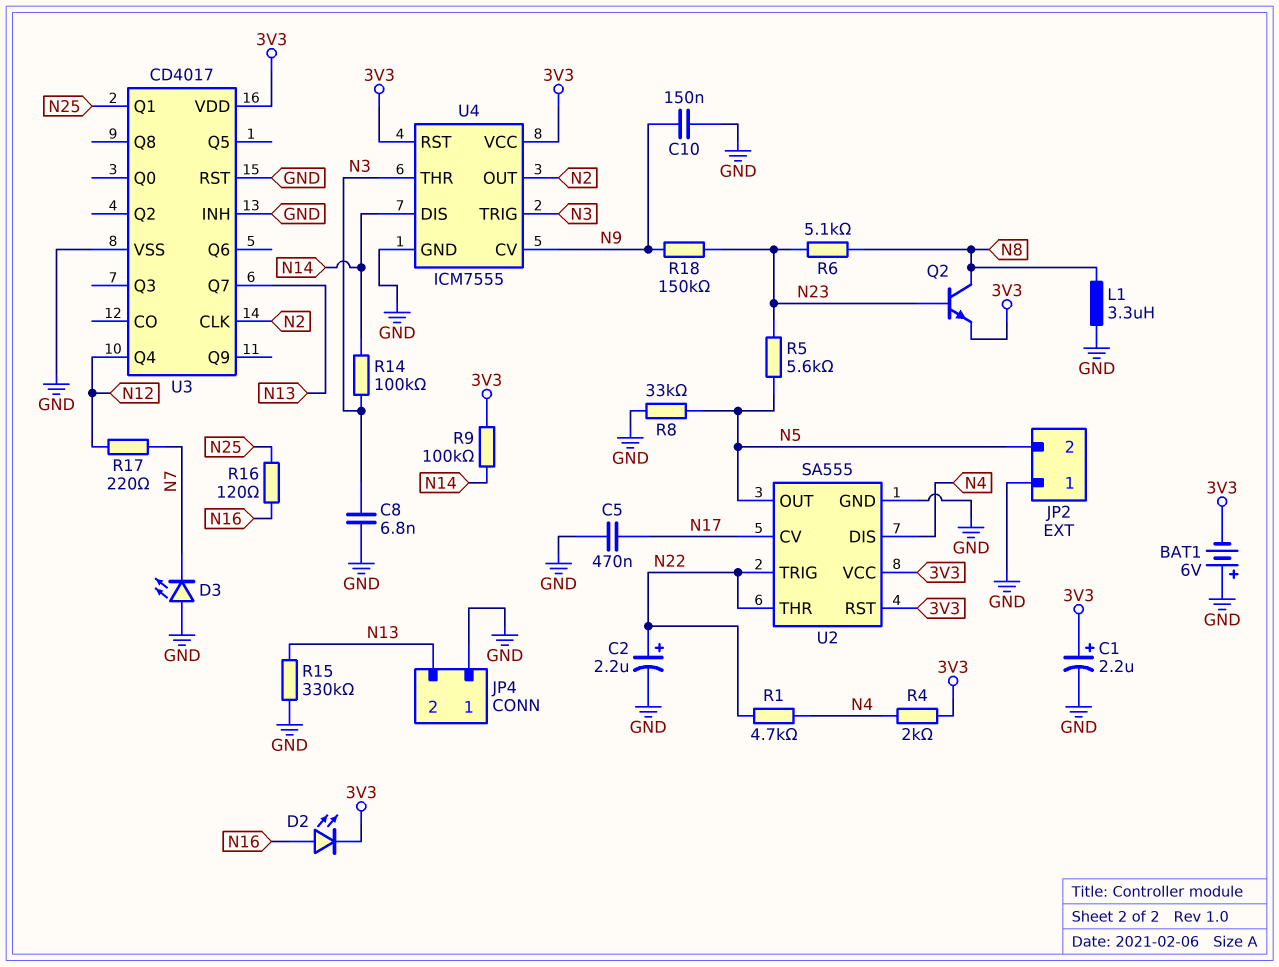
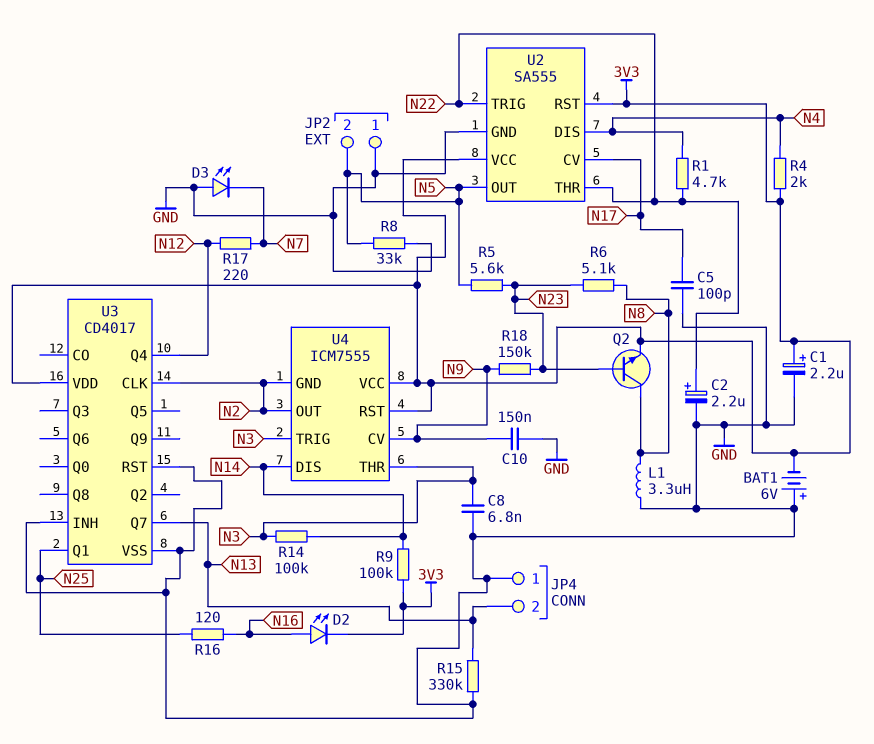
C5: 470nF (GND, N17) -> 100pF (GND, N17)
U4 pin GND: GND -> N2

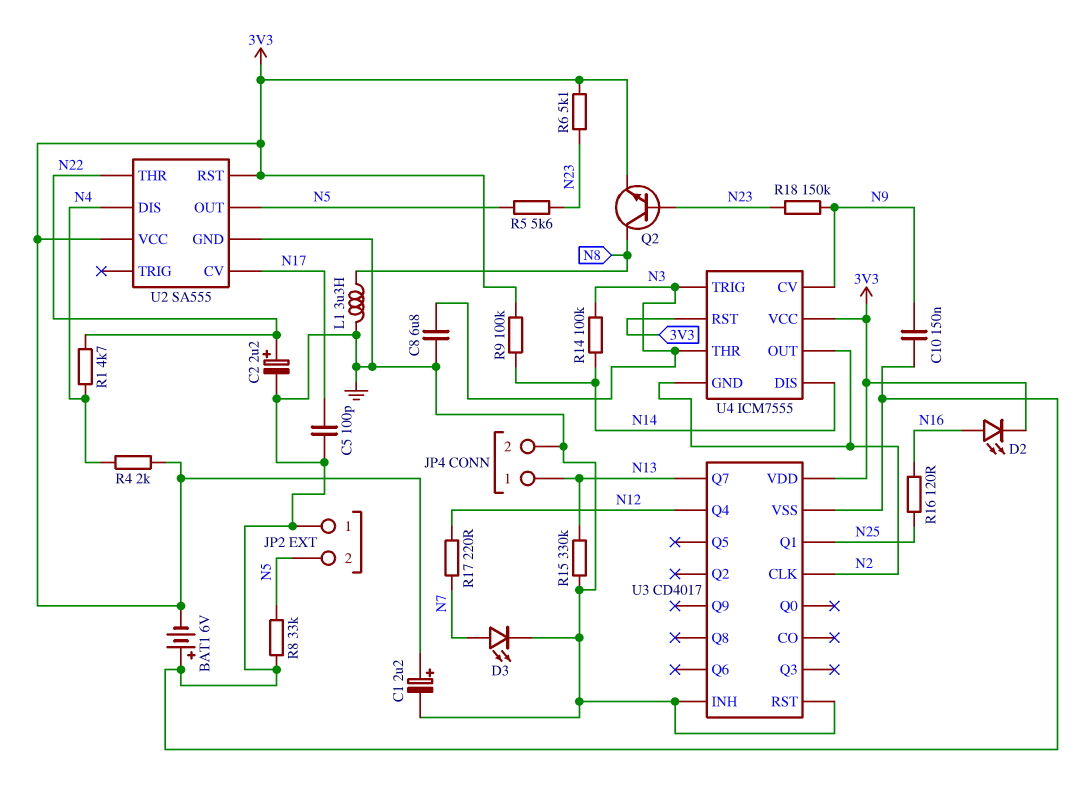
C8: 6.8nF (GND, N3) -> 6.8uF (GND, N3)
D3: LED (A GND, K N7) -> LED (A N7, K GND)
JP4 pin 1: GND -> N13
JP4 pin 2: N13 -> GND
R6: 5.1k (N8, N23) -> 5.1k (3V3, N23)
U2 pin TRIG: N22 -> none

